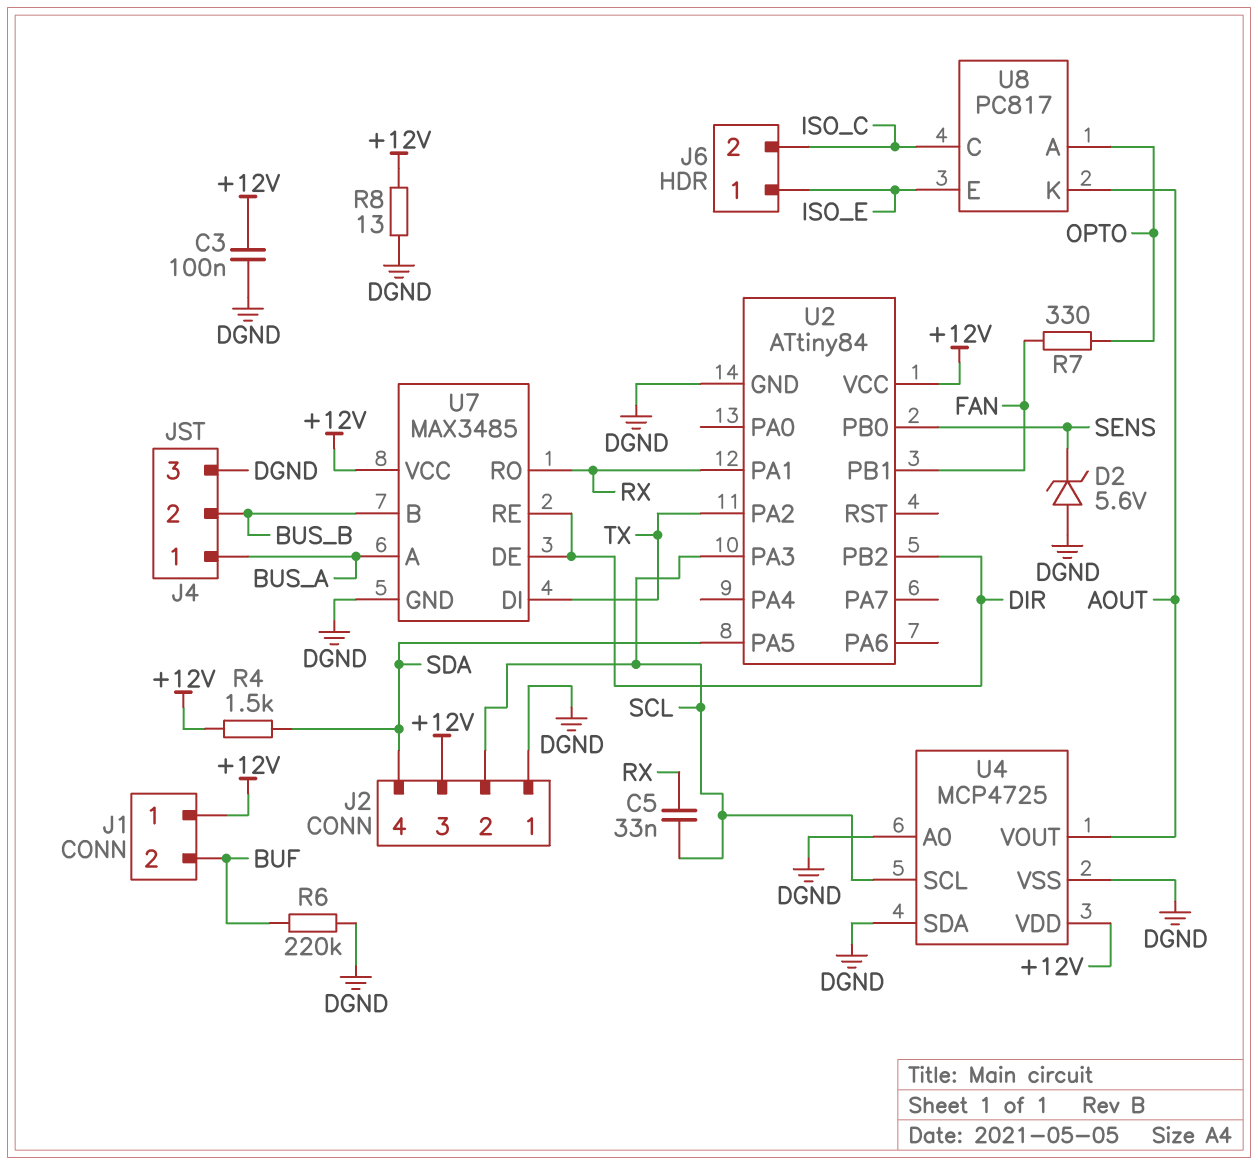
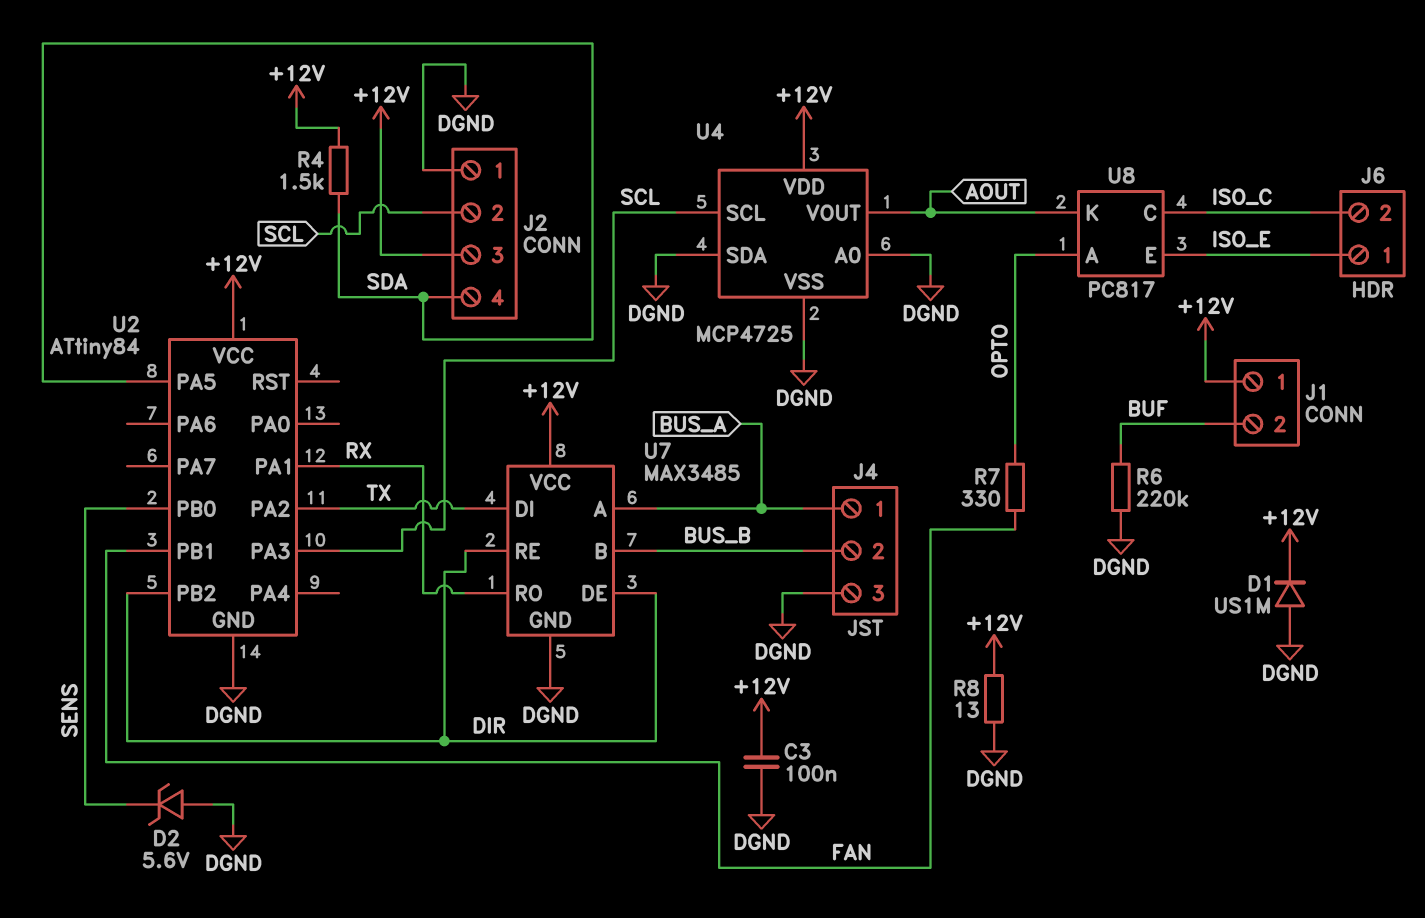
C5: 33nF (RX, SCL) -> none
D1: none -> diode US1M (A DGND, K +12V)

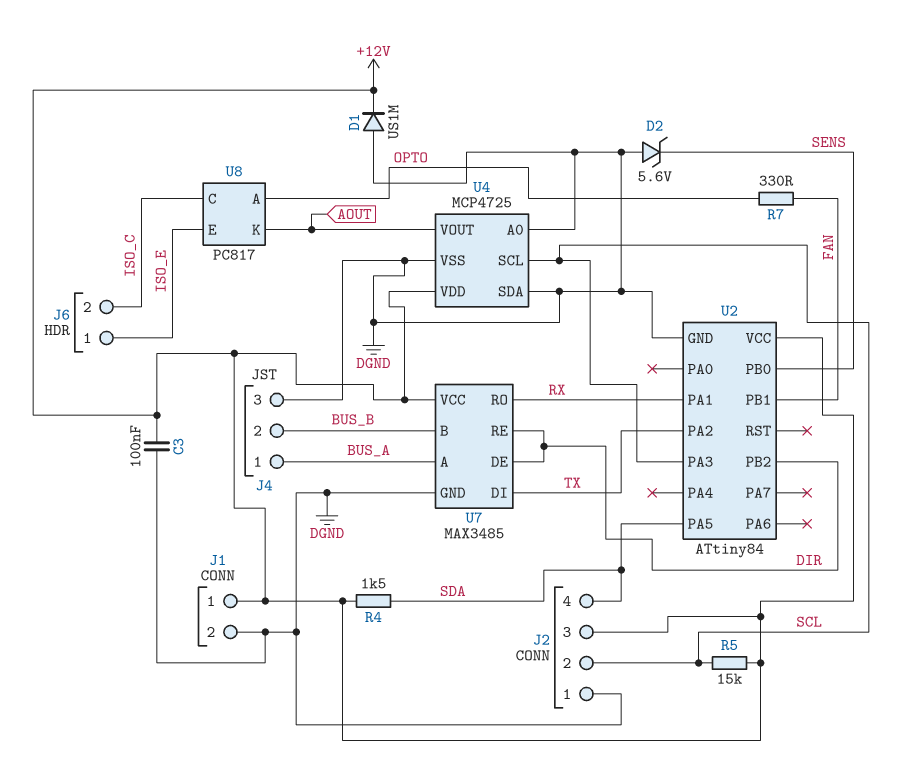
J1 pin 2: BUF -> DGND
R5: none -> 15k (+12V, SCL)
R6: 220k (BUF, DGND) -> none
R8: 13 (+12V, DGND) -> none

